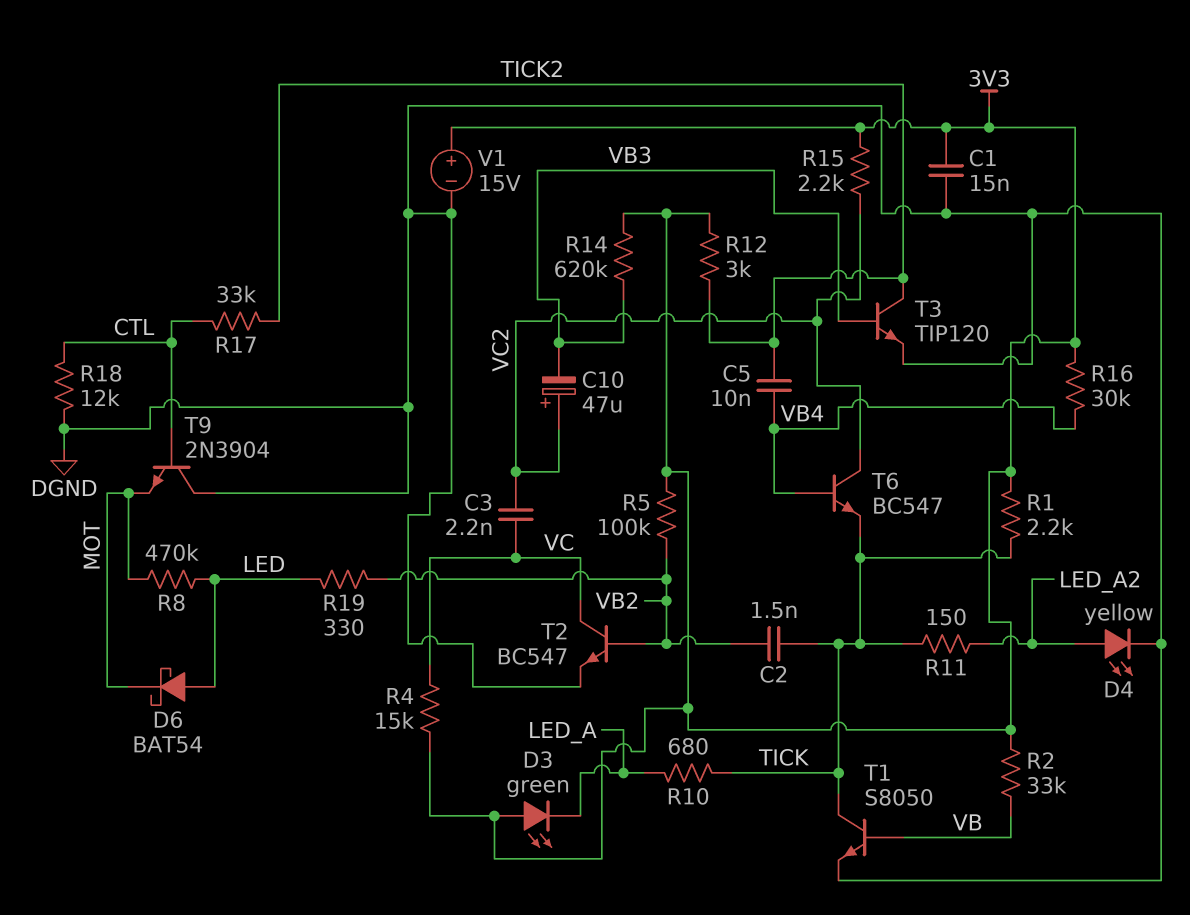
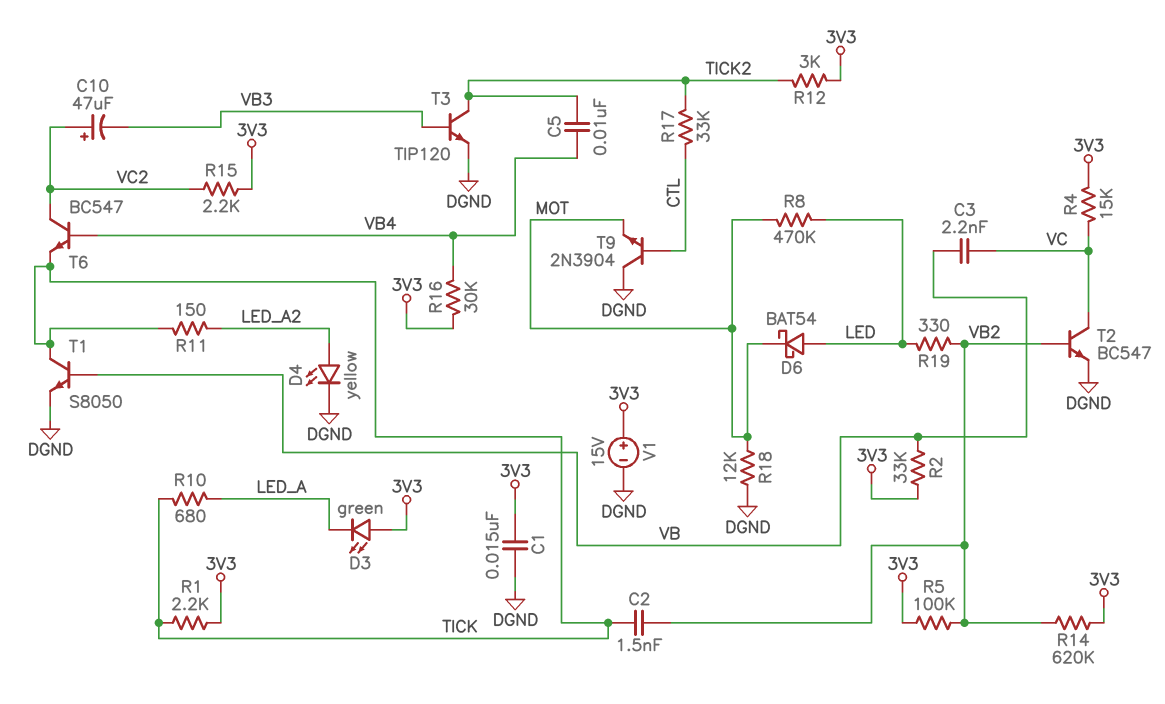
C3: 2.2nF (VC, VC2) -> 2.2nF (VB, VC)
R14: 620k (3V3, VB3) -> 620k (3V3, VB2)
R18: 12k (CTL, DGND) -> 12k (DGND, MOT)

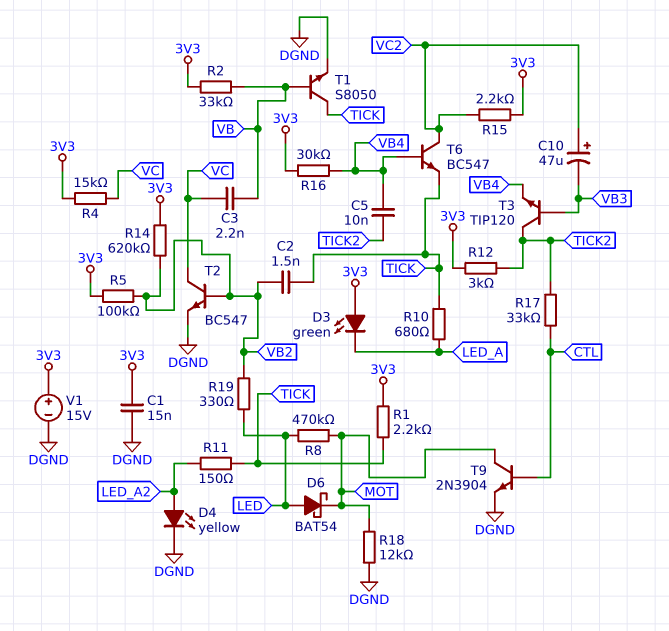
T3: NPN TIP120 (B VB3, C TICK2, E DGND) -> NPN TIP120 (B VB3, C TICK2, E VB4)
T9: NPN 2N3904 (B CTL, C DGND, E MOT) -> NPN 2N3904 (B CTL, C MOT, E DGND)

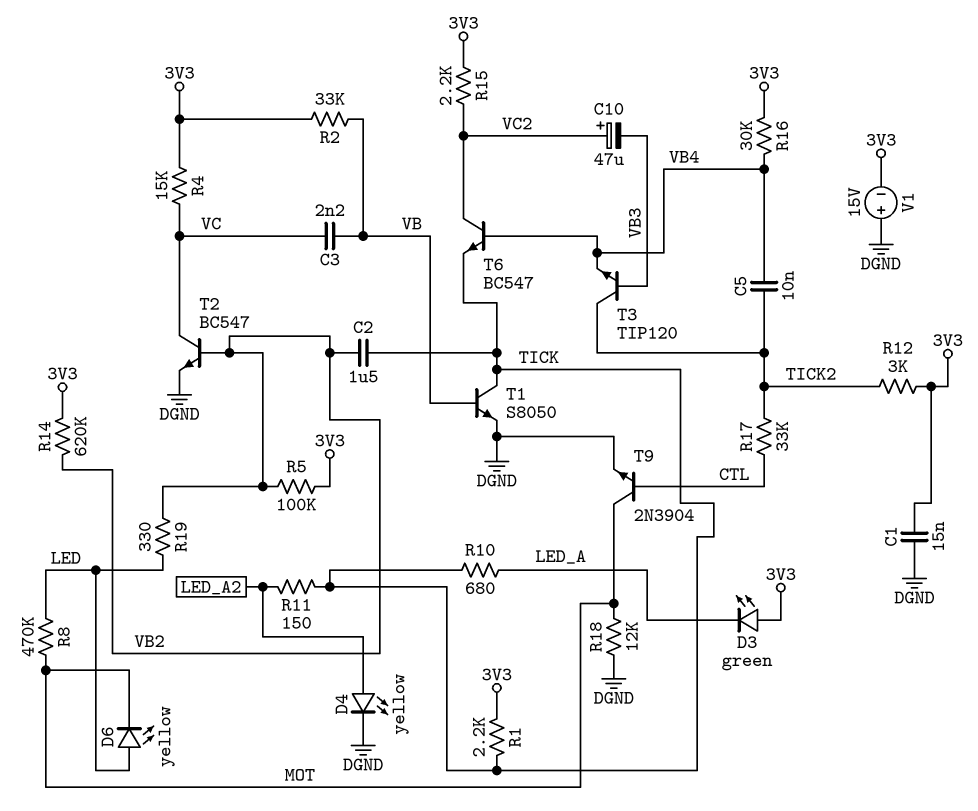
C2: 1.5nF (TICK, VB2) -> 1.5uF (TICK, VB2)
D6: schottky BAT54 (A LED, K MOT) -> LED yellow (A LED, K MOT)
V1: 15V (plus 3V3, minus DGND) -> 15V (plus DGND, minus 3V3)

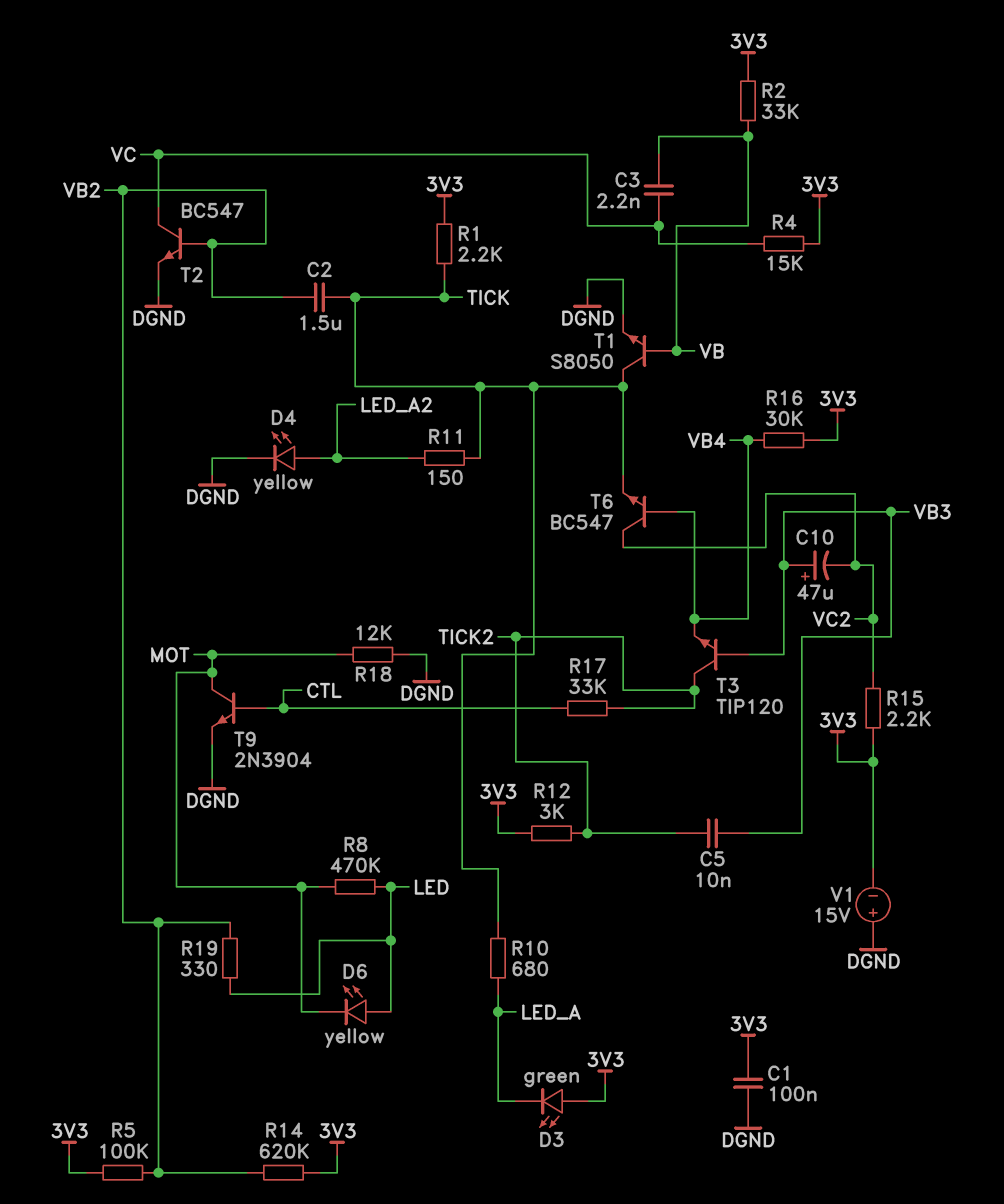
C1: 15nF (3V3, DGND) -> 100nF (3V3, DGND)
C5: 10nF (TICK2, VB4) -> 10nF (TICK2, VB3)
C10: 47uF (plus VC2, minus VB3) -> 47uF (plus VB3, minus VC2)

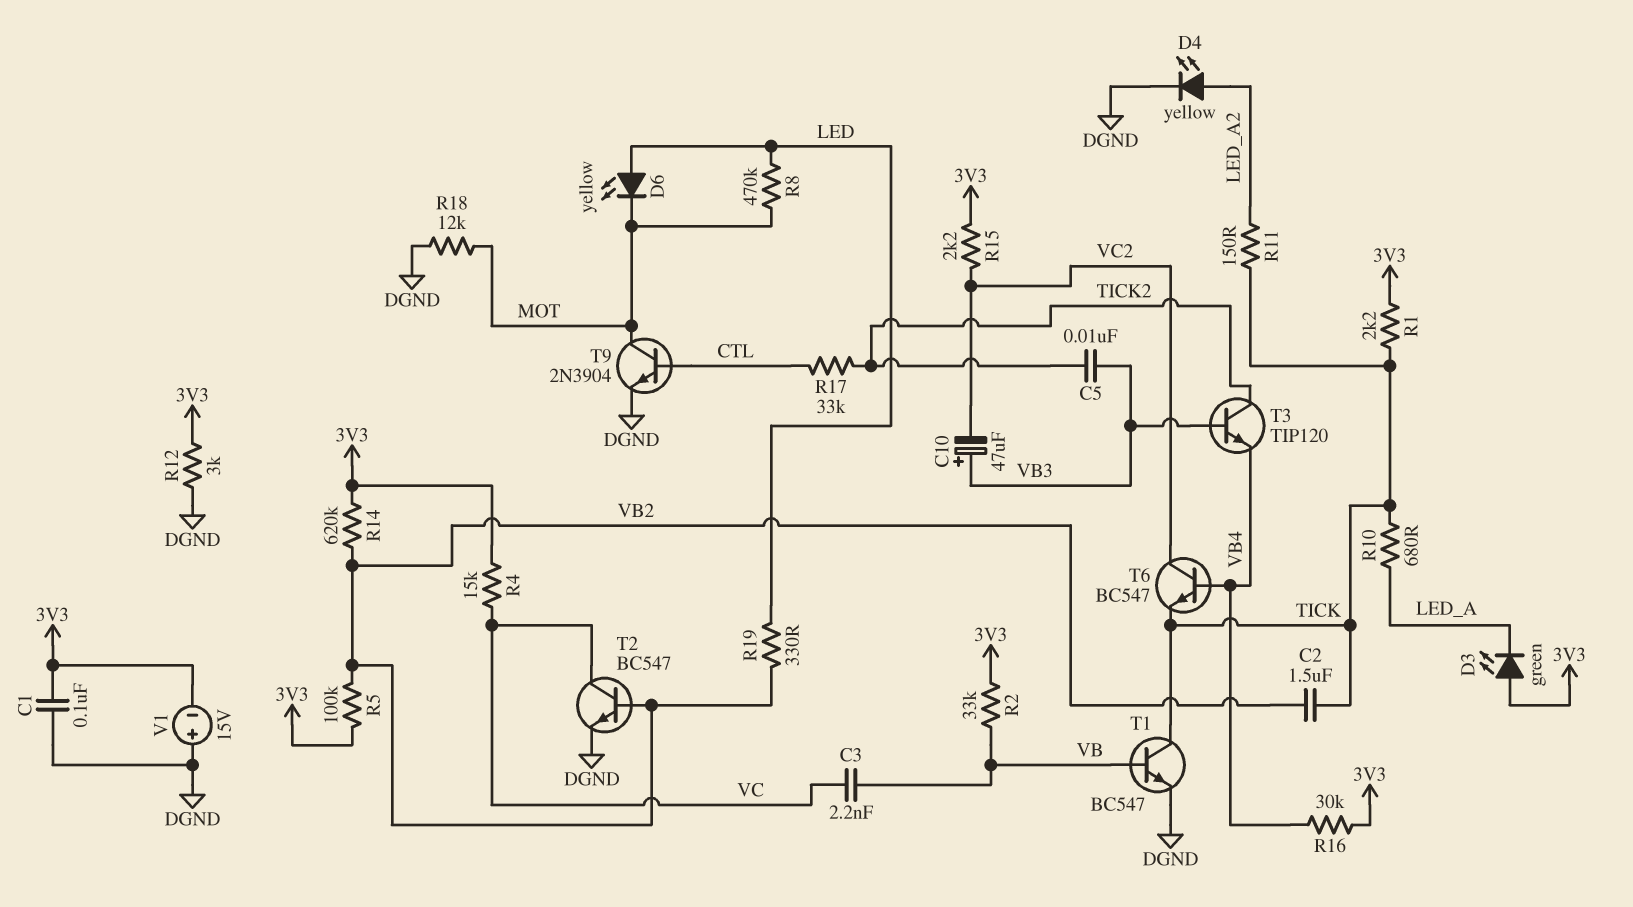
R12: 3k (3V3, TICK2) -> 3k (3V3, DGND)
T1: NPN S8050 (B VB, C TICK, E DGND) -> NPN BC547 (B VB, C TICK, E DGND)

